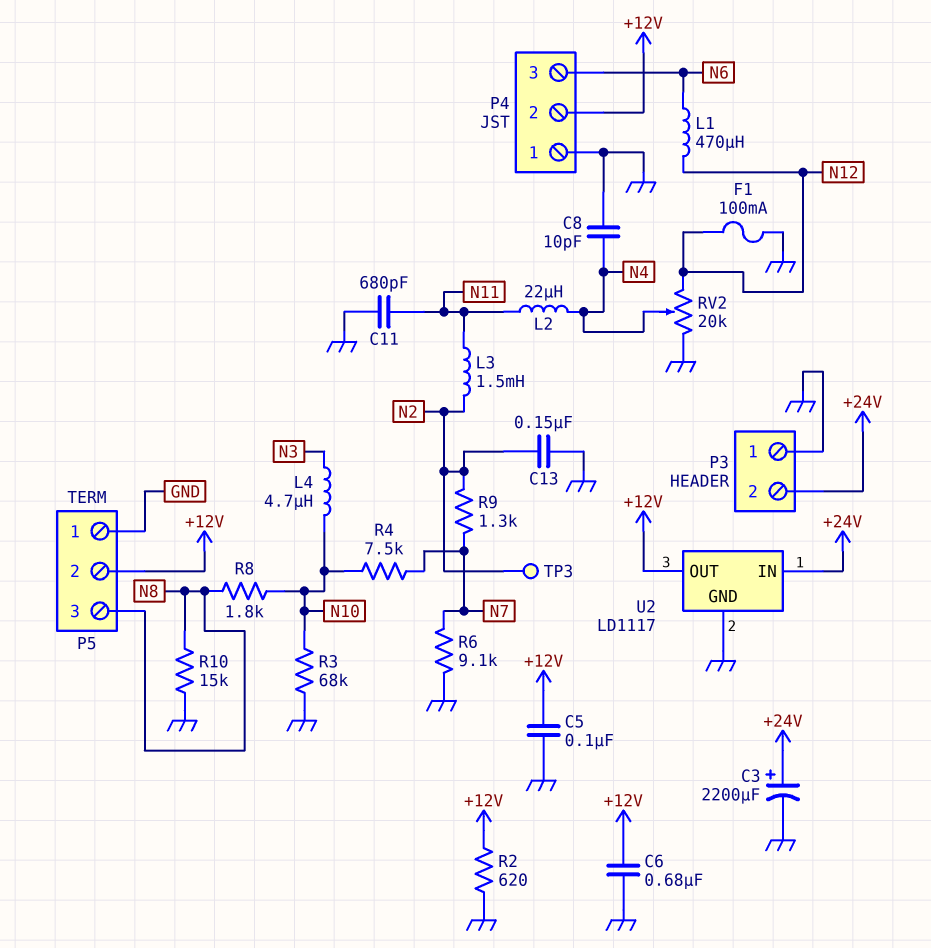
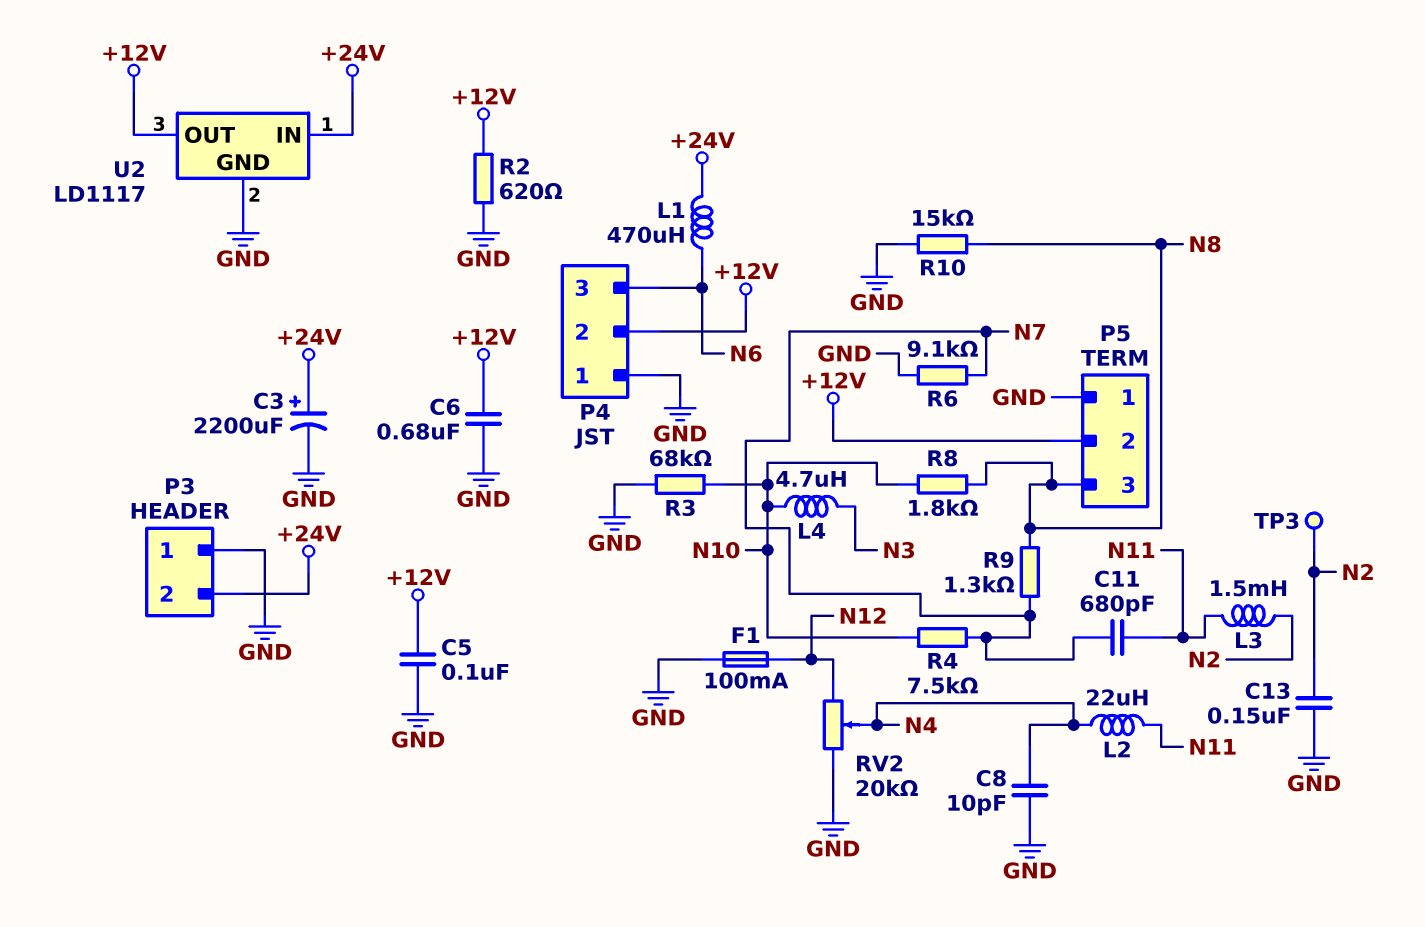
C11: 680pF (GND, N11) -> 680pF (N7, N11)
L1: 470uH (N6, N12) -> 470uH (+24V, N6)
R9: 1.3k (N2, N7) -> 1.3k (N7, N8)

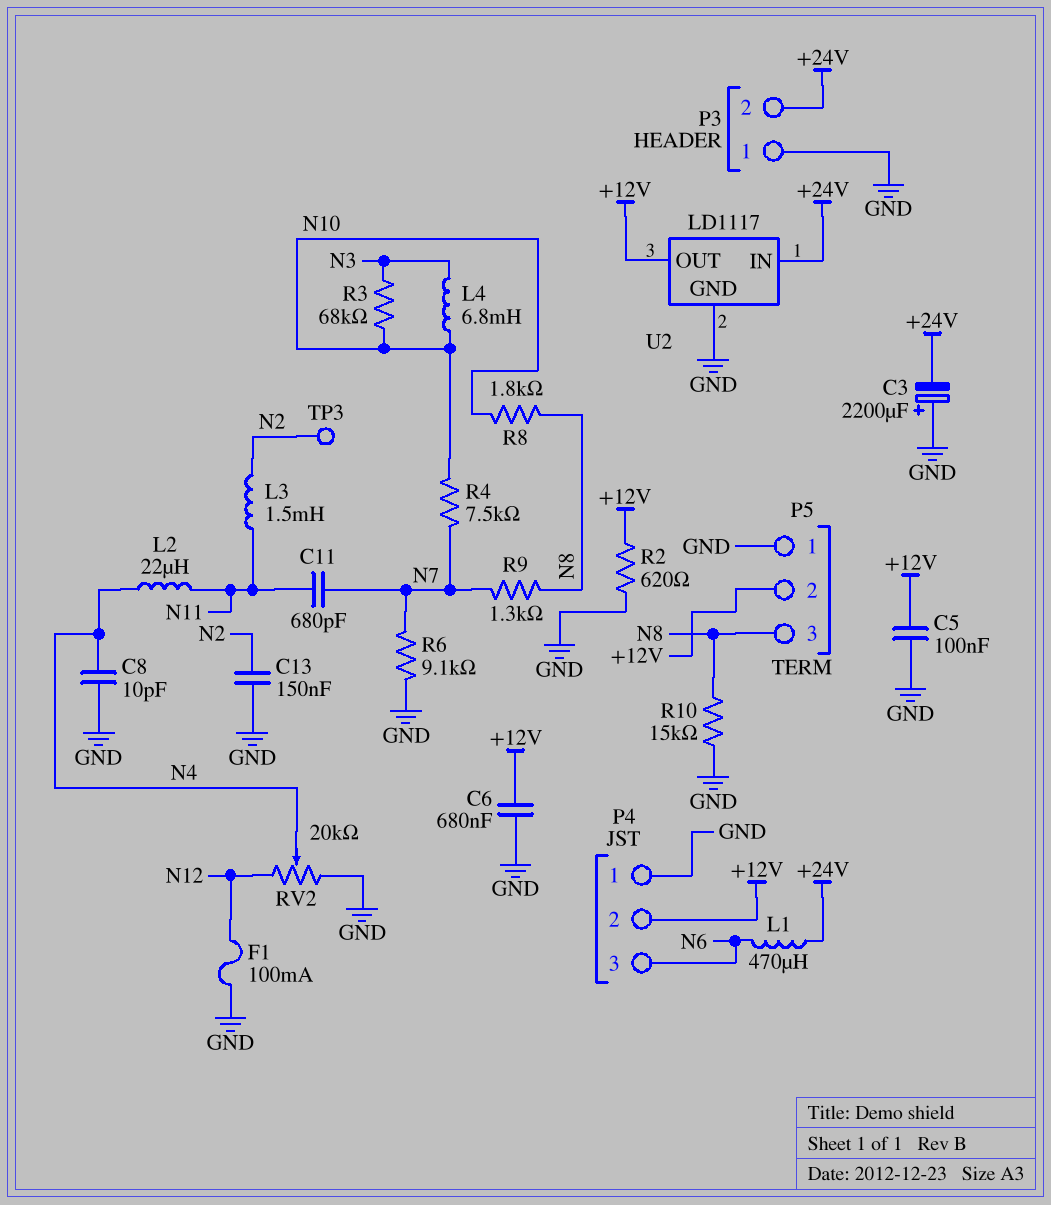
C3: 2200uF (plus +24V, minus GND) -> 2200uF (plus GND, minus +24V)
L4: 4.7uH (N3, N10) -> 6.8mH (N3, N10)
R3: 68k (GND, N10) -> 68k (N3, N10)

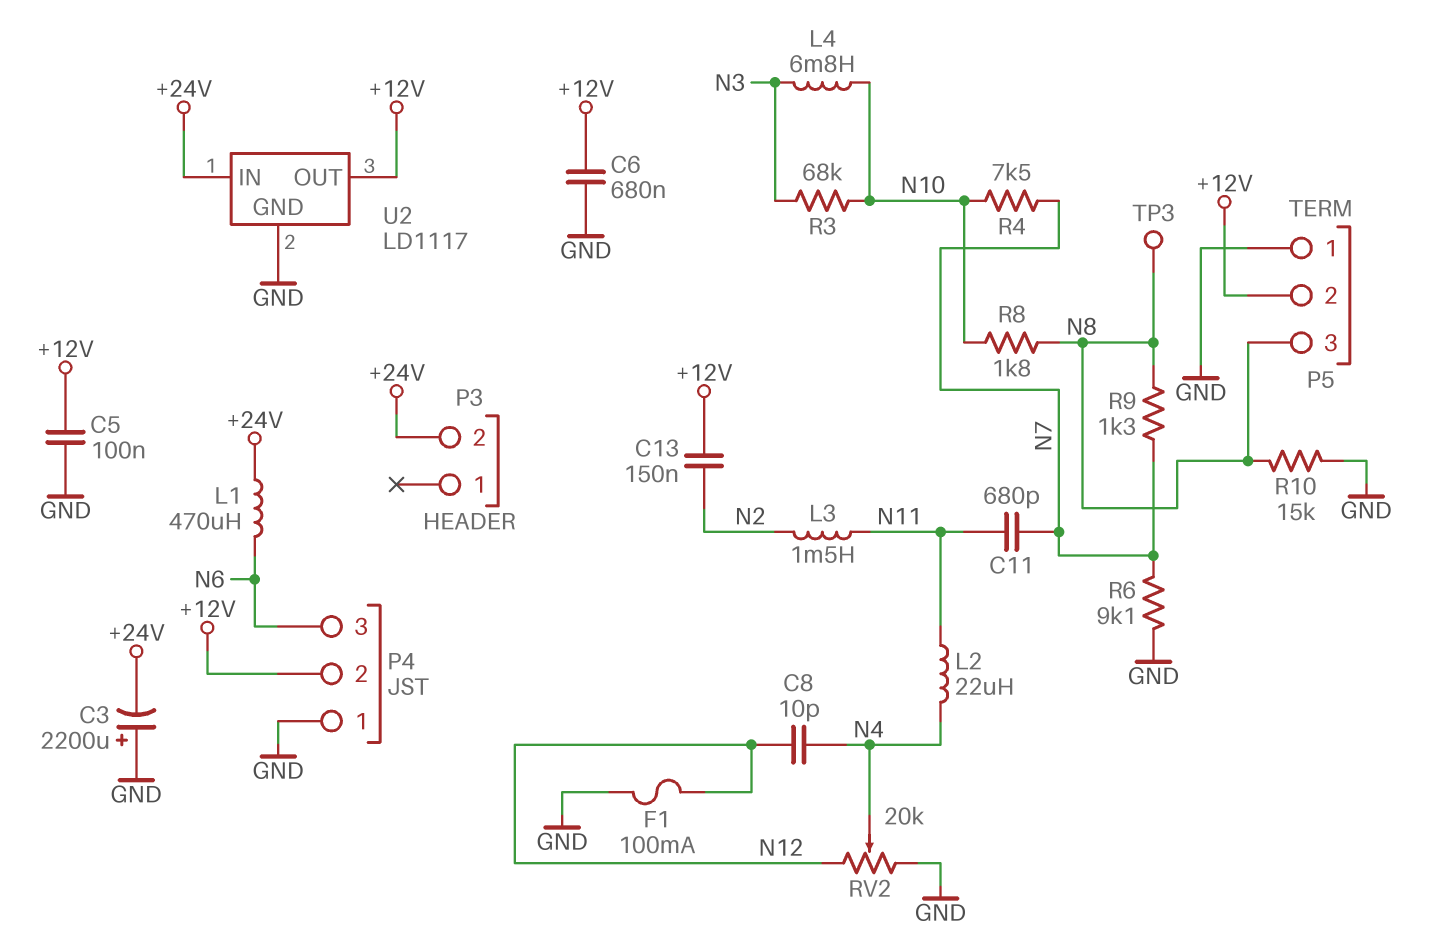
C8: 10pF (GND, N4) -> 10pF (N4, N12)
C13: 150nF (GND, N2) -> 150nF (+12V, N2)
P3 pin 1: GND -> none
R2: 620 (+12V, GND) -> none
TP3: test point (N2) -> test point (N8)

